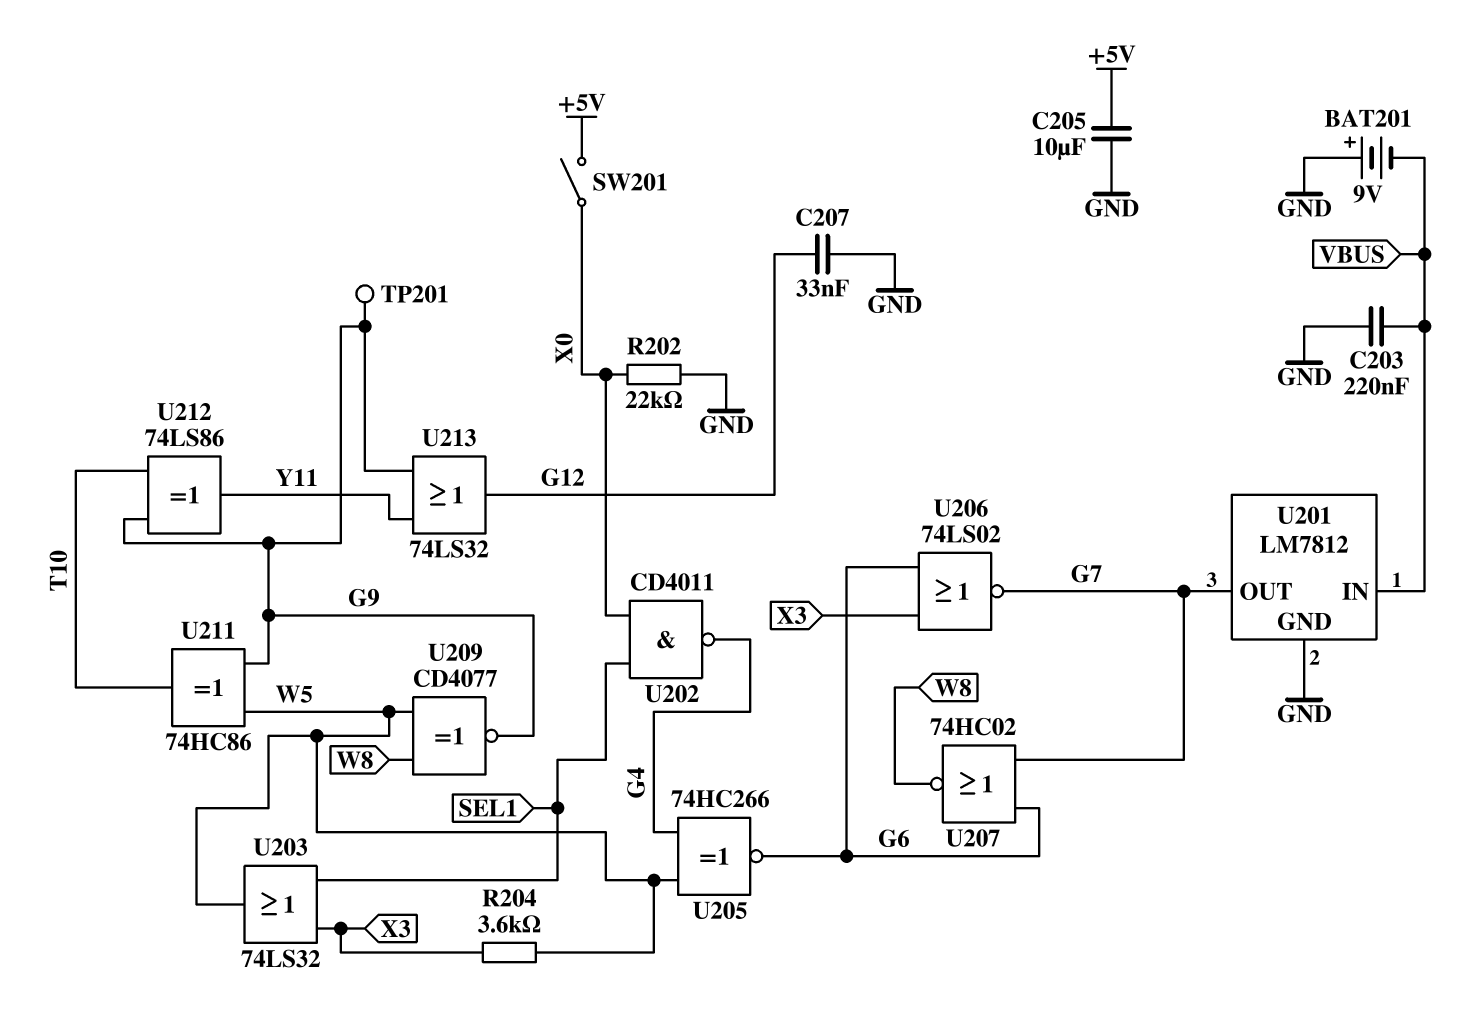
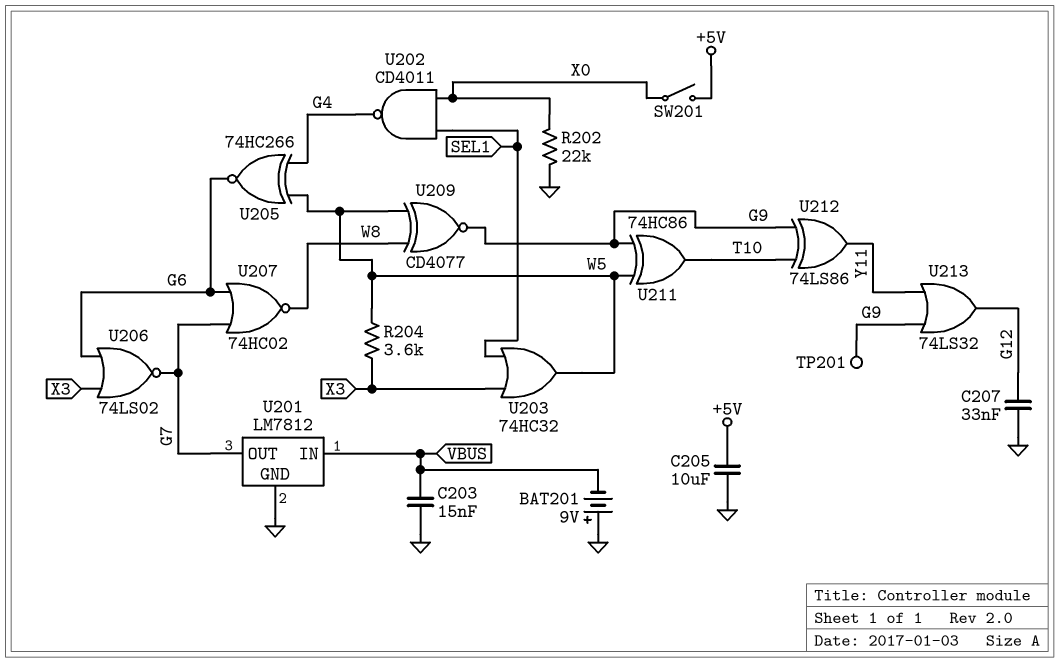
C203: 220nF (GND, VBUS) -> 15nF (GND, VBUS)
U203: OR 74LS32 (in SEL1, in X3, out W5) -> OR 74HC32 (in SEL1, in X3, out W5)

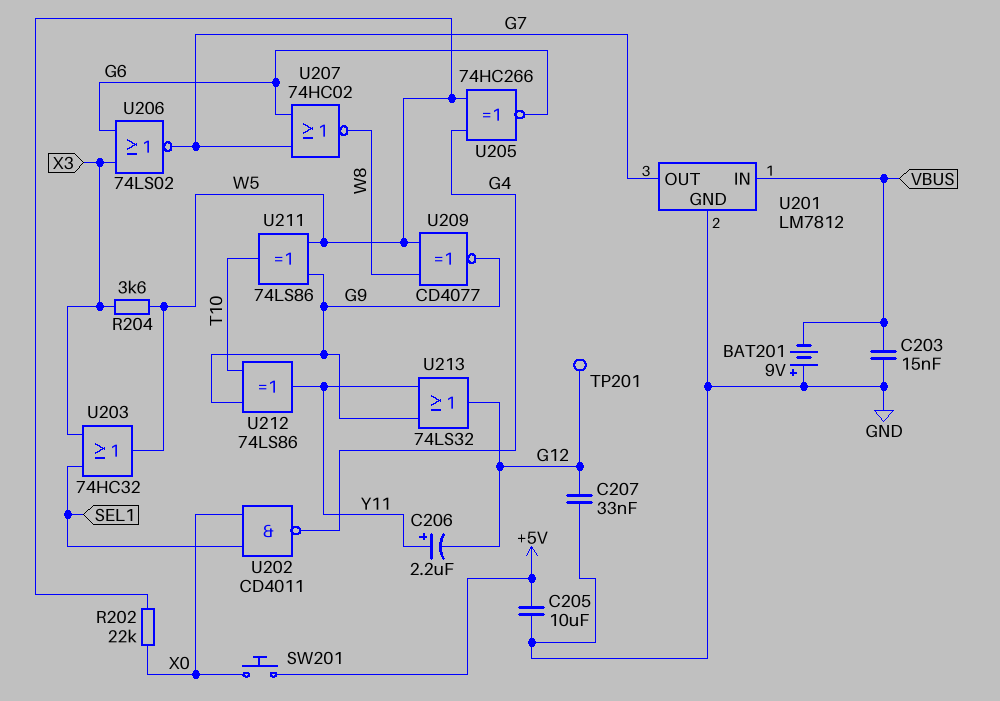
C206: none -> 2.2uF (plus Y11, minus G12)
R202: 22k (GND, X0) -> 22k (W5, X0)
SW201: switch (+5V, X0) -> button (+5V, X0)
TP201: test point (G9) -> test point (G12)
U211: XOR 74HC86 (in G9, in W5, out T10) -> XOR 74LS86 (in G9, in W5, out T10)

